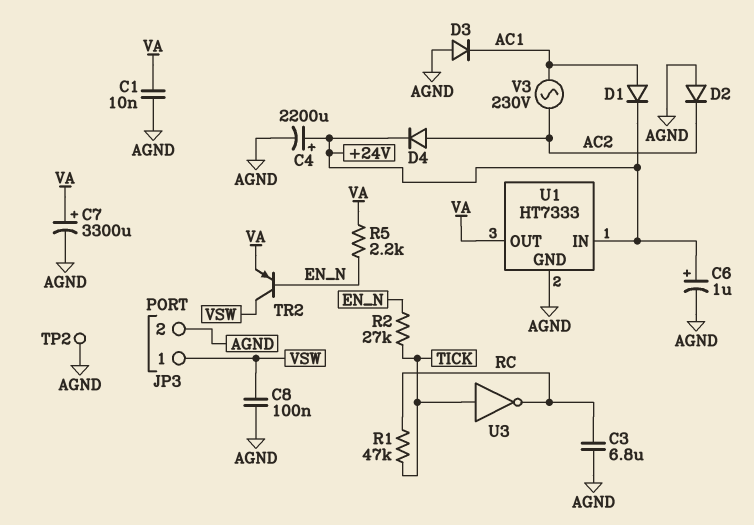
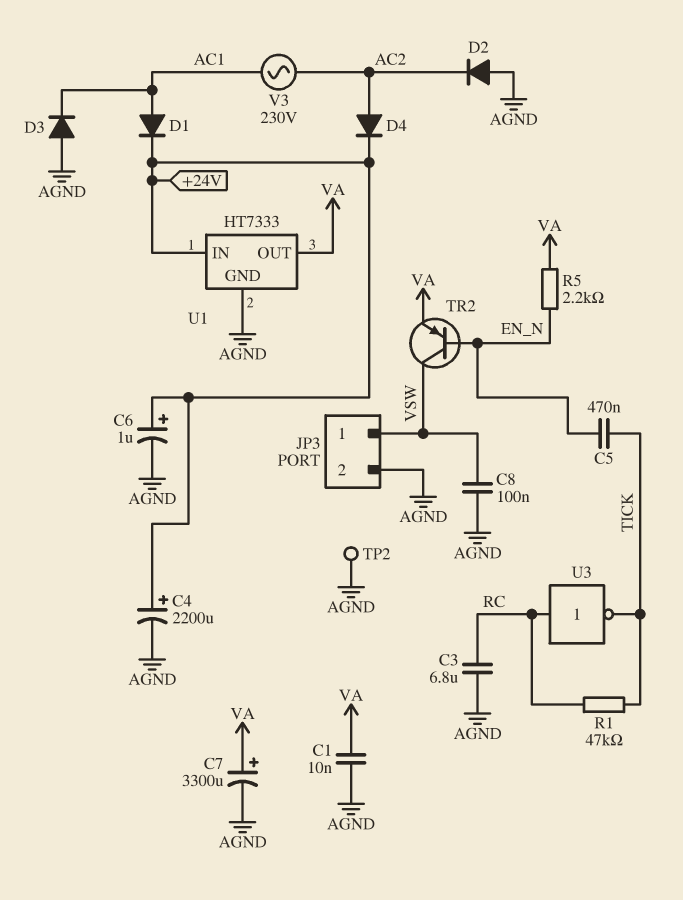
C5: none -> 470nF (EN_N, TICK)
R2: 27k (EN_N, TICK) -> none
U3: NOT (in TICK, out RC) -> NOT (in RC, out TICK)

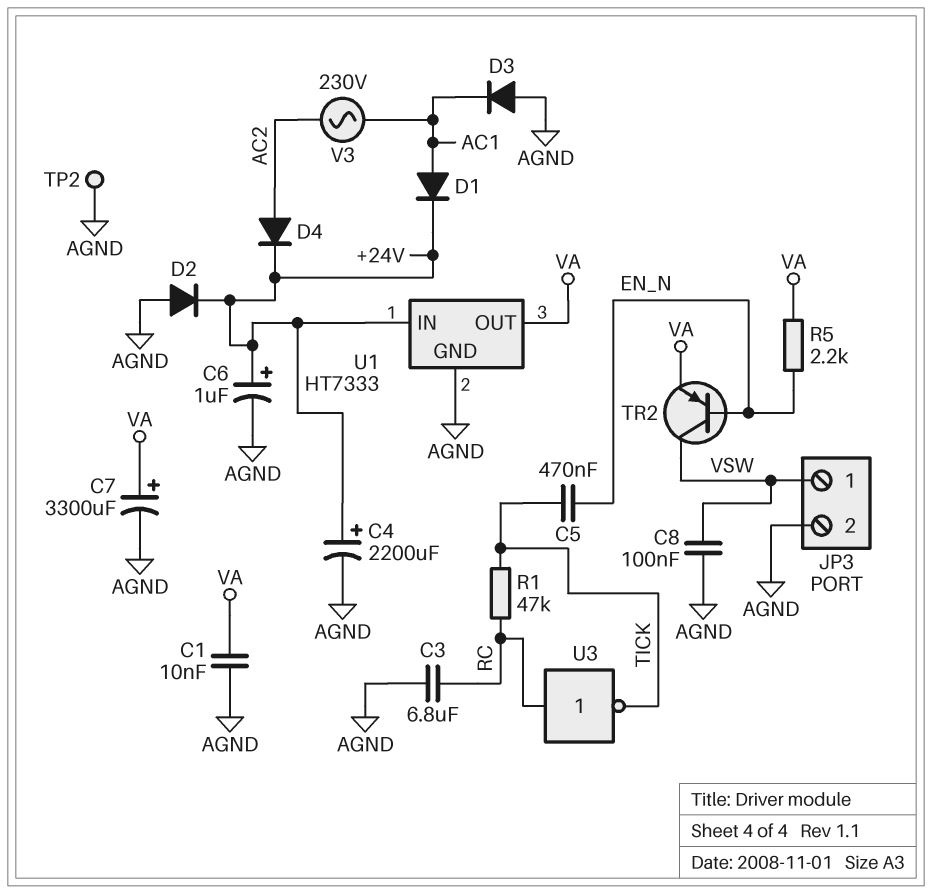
D2: diode (A AGND, K AC2) -> diode (A AGND, K +24V)

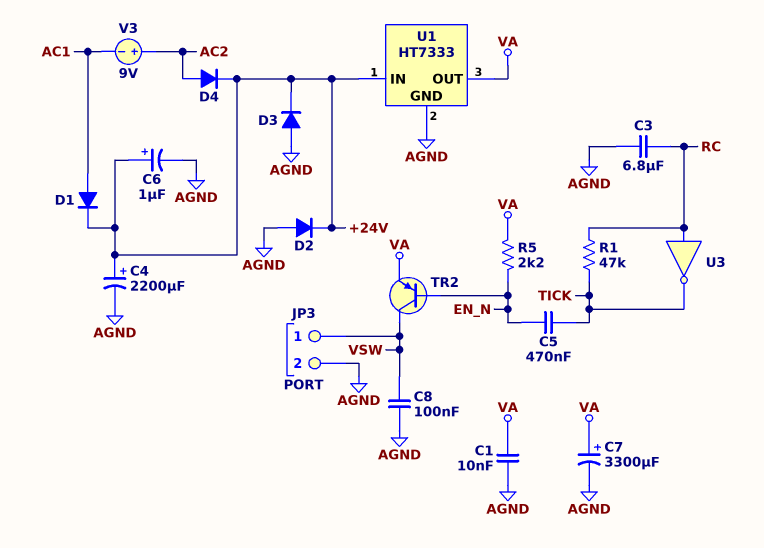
D3: diode (A AGND, K AC1) -> diode (A AGND, K +24V)
TP2: test point (AGND) -> none
V3: AC 230V (AC1, AC2) -> 9V (plus AC2, minus AC1)

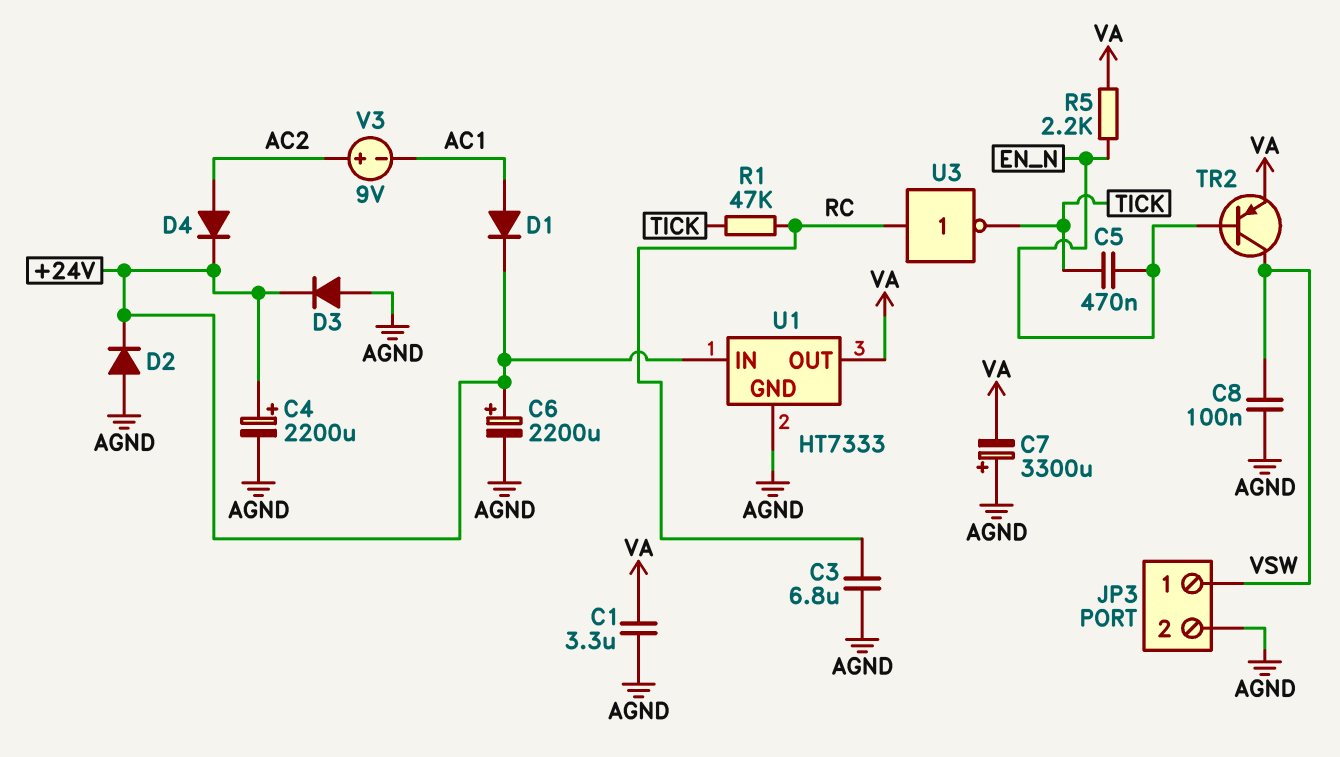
C1: 10nF (AGND, VA) -> 3.3uF (AGND, VA)
C6: 1uF (plus +24V, minus AGND) -> 2200uF (plus +24V, minus AGND)
C7: 3300uF (plus VA, minus AGND) -> 3300uF (plus AGND, minus VA)

